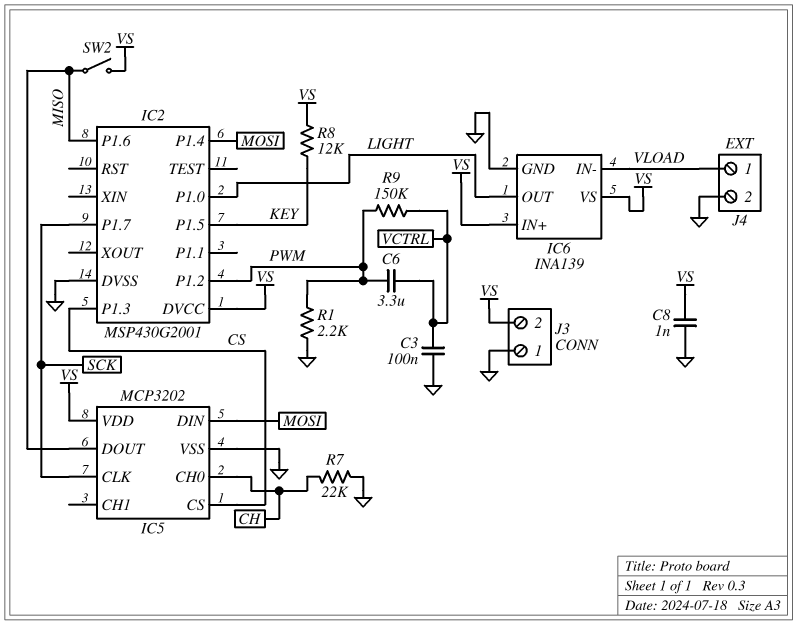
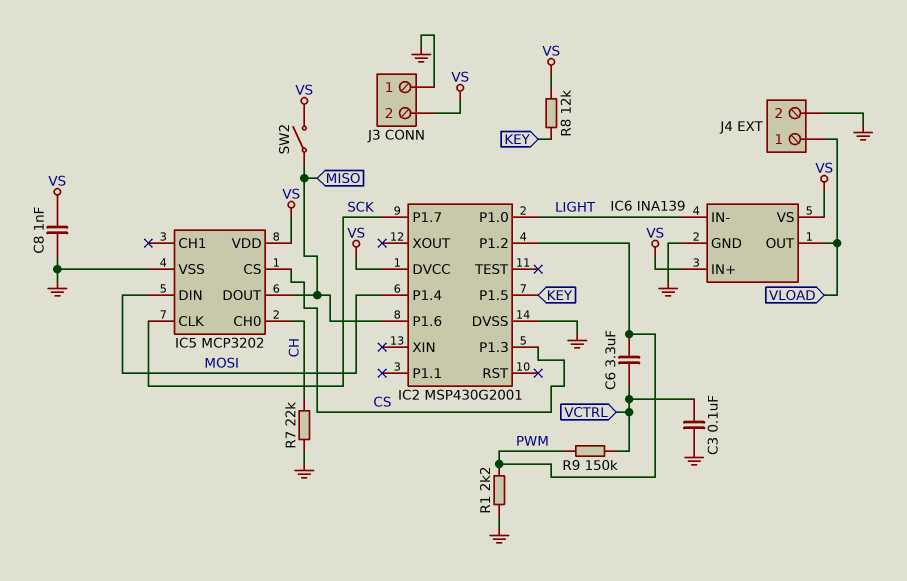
IC6 pin IN-: VLOAD -> LIGHT
IC6 pin OUT: LIGHT -> VLOAD

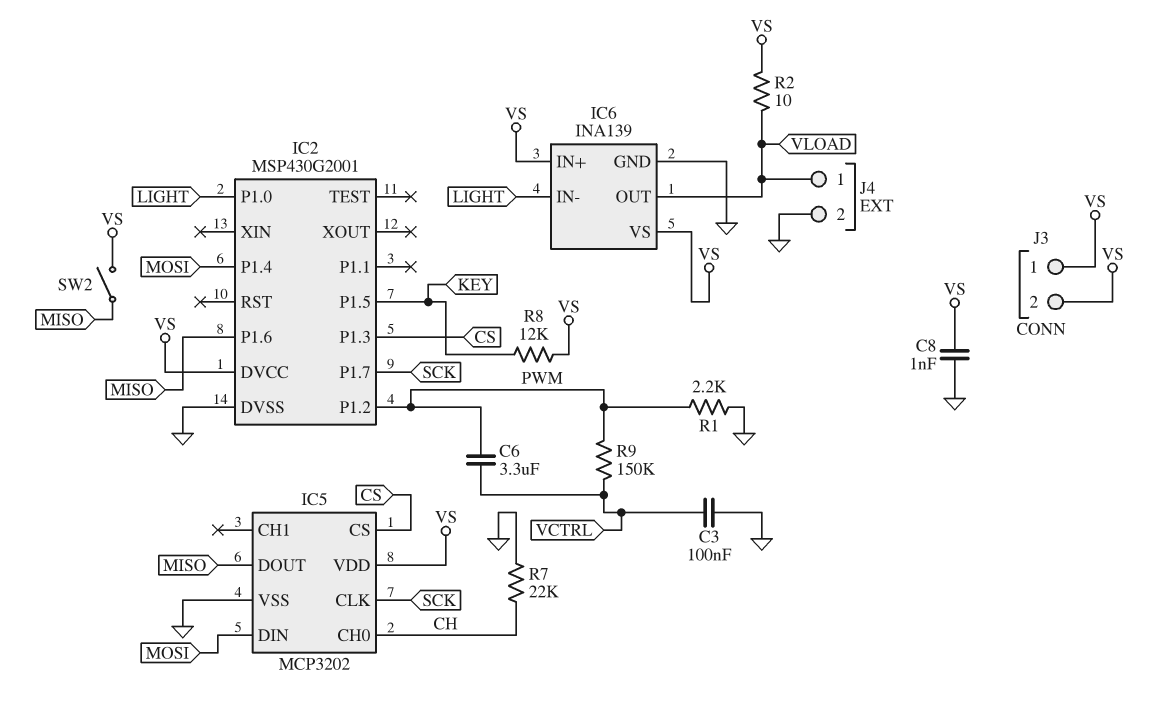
J3 pin 1: GND -> VS
R2: none -> 10 (VLOAD, VS)

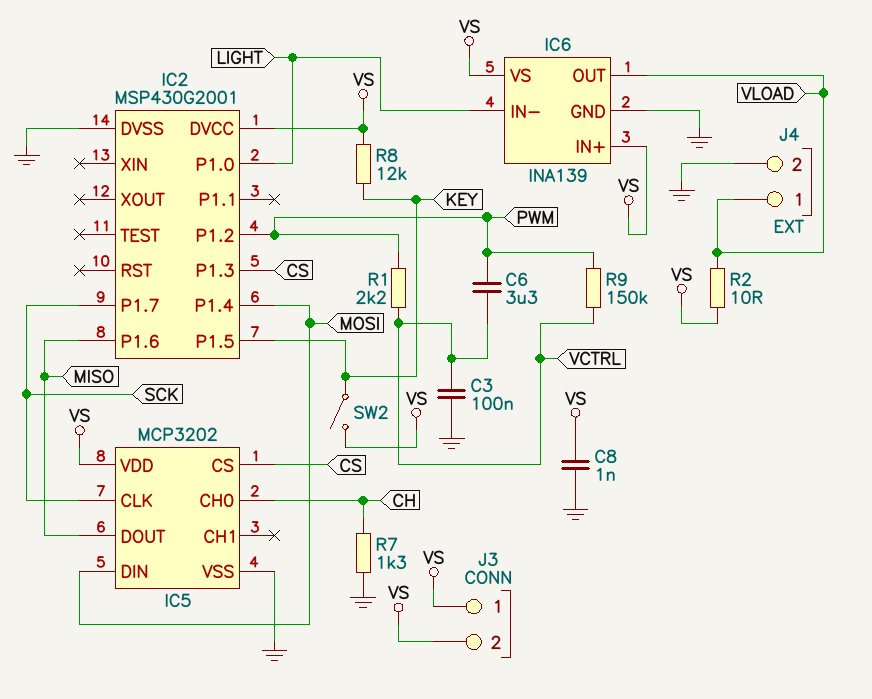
R1: 2.2k (GND, PWM) -> 2.2k (PWM, VCTRL)
R7: 22k (CH, GND) -> 1.3k (CH, GND)
SW2: switch (MISO, VS) -> switch (KEY, VS)

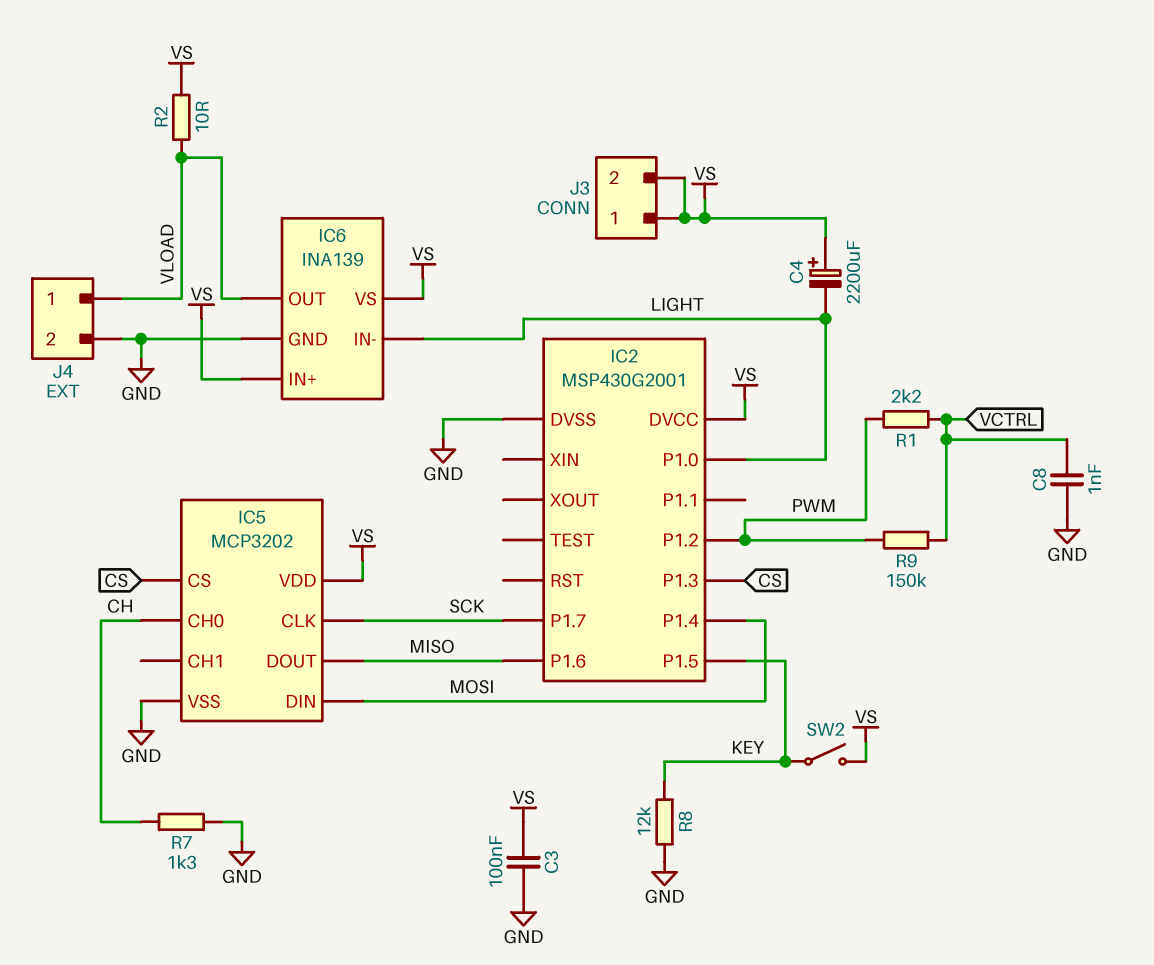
C3: 100nF (GND, VCTRL) -> 100nF (GND, VS)
C4: none -> 2200uF (plus VS, minus LIGHT)
C6: 3.3uF (PWM, VCTRL) -> none
C8: 1nF (GND, VS) -> 1nF (GND, VCTRL)
R8: 12k (KEY, VS) -> 12k (GND, KEY)

